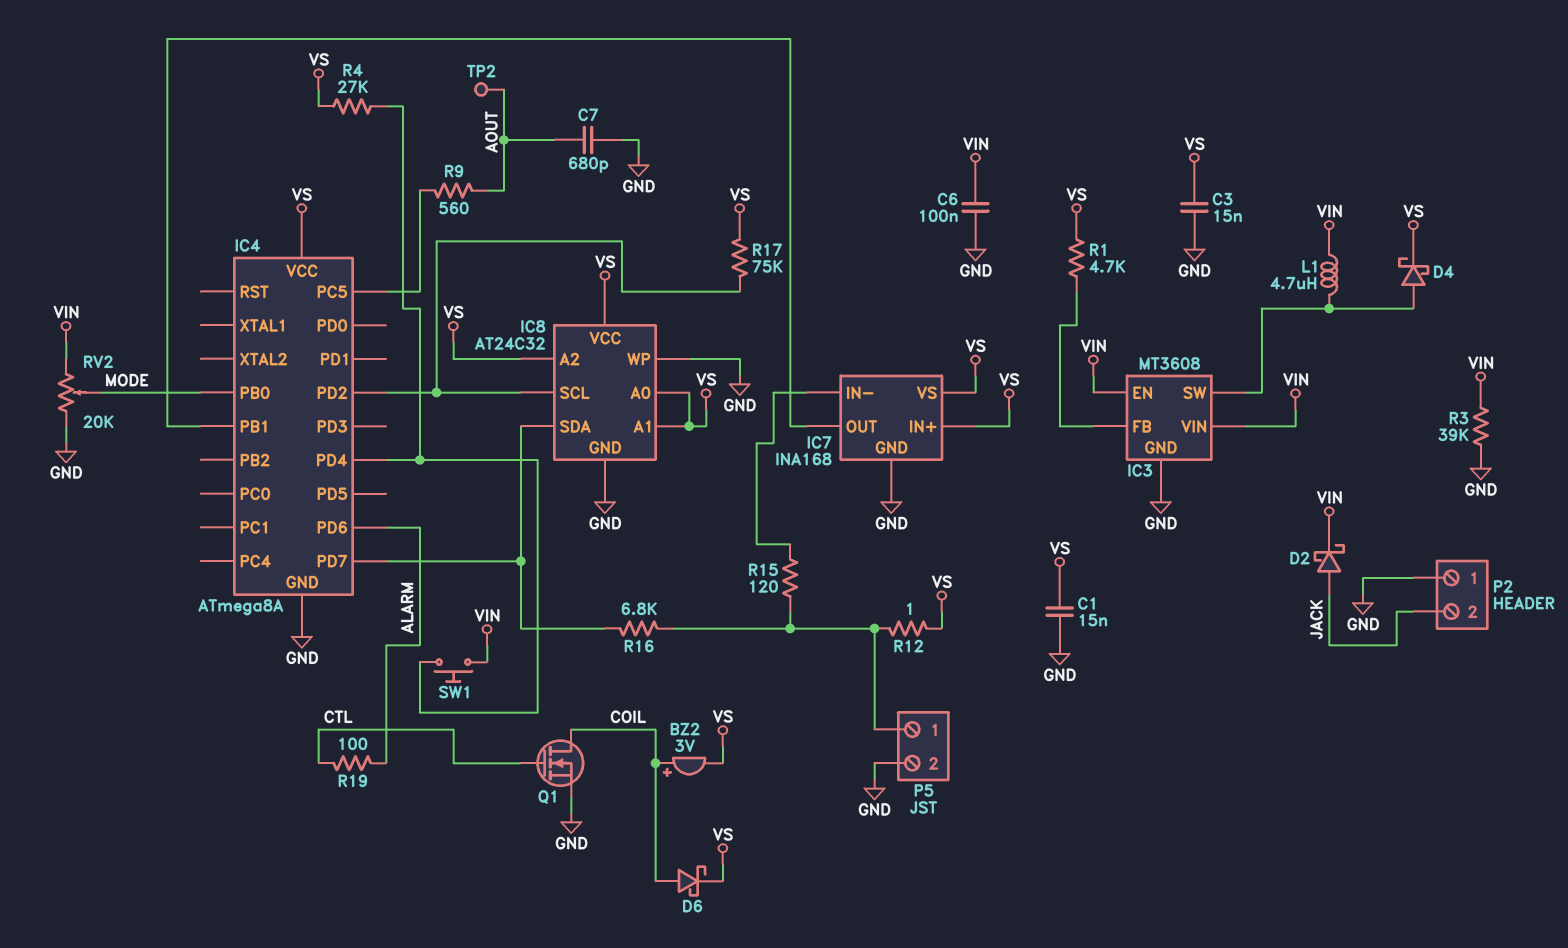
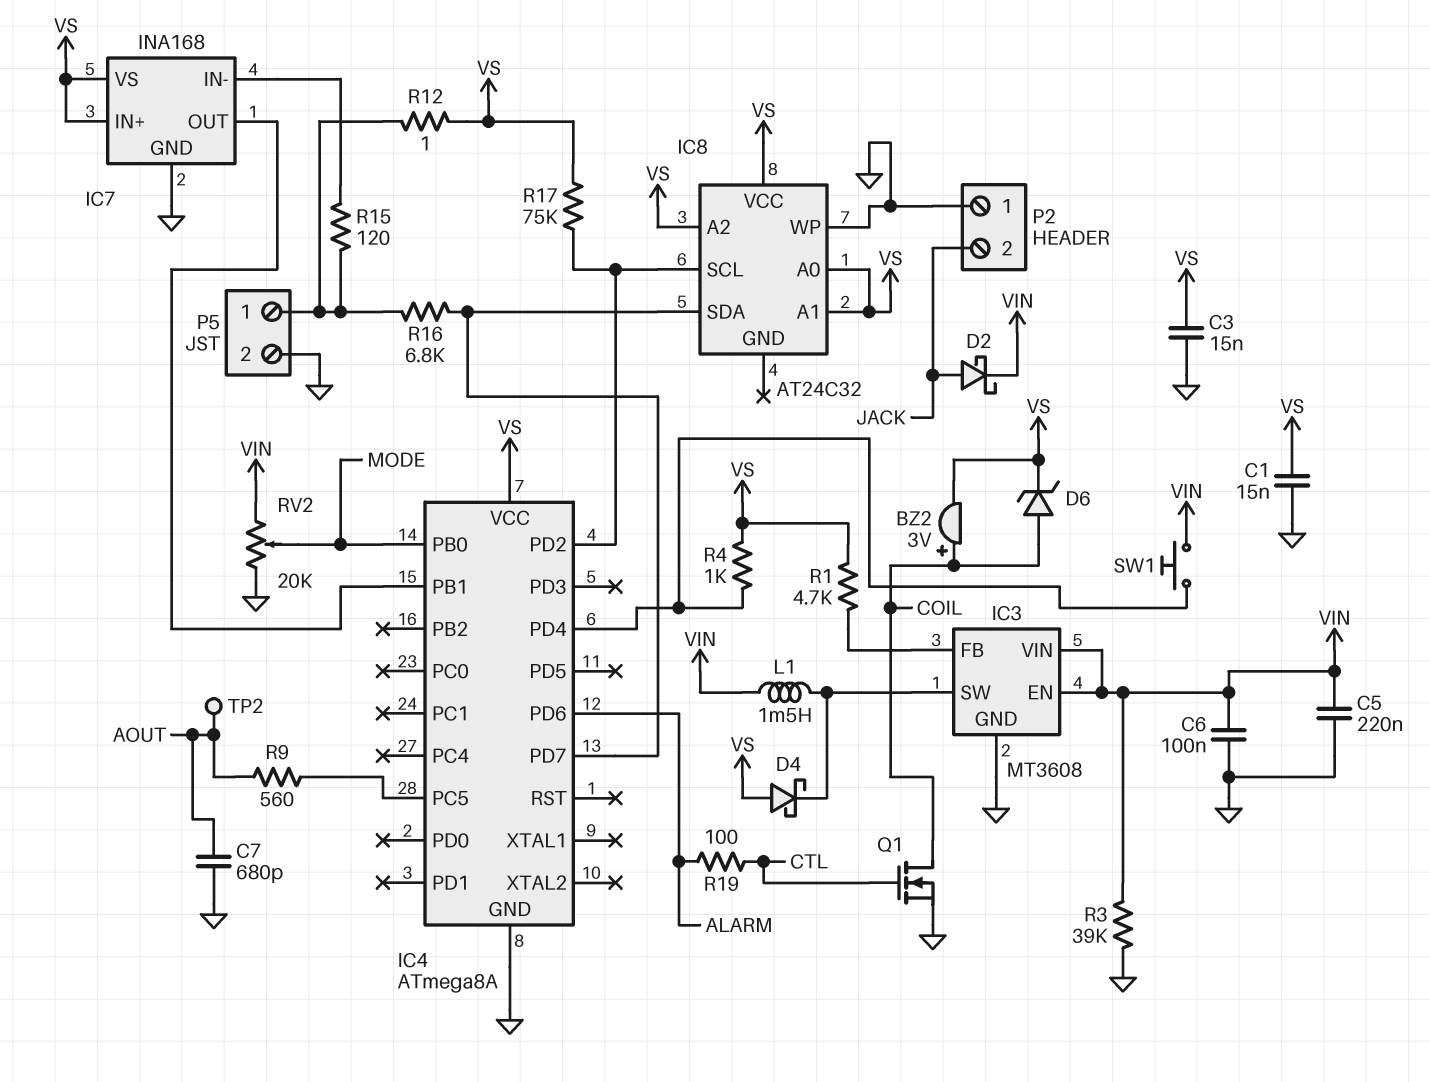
C5: none -> 220nF (GND, VIN)
D4: schottky (A IC3/SW, K VS) -> schottky (A VS, K IC3/SW)
D6: schottky (A COIL, K VS) -> zener (A COIL, K VS)
IC8 pin GND: GND -> none
L1: 4.7uH (IC3/SW, VIN) -> 1.5mH (IC3/SW, VIN)
R4: 27k (IC4/PD4, VS) -> 1k (IC4/PD4, VS)

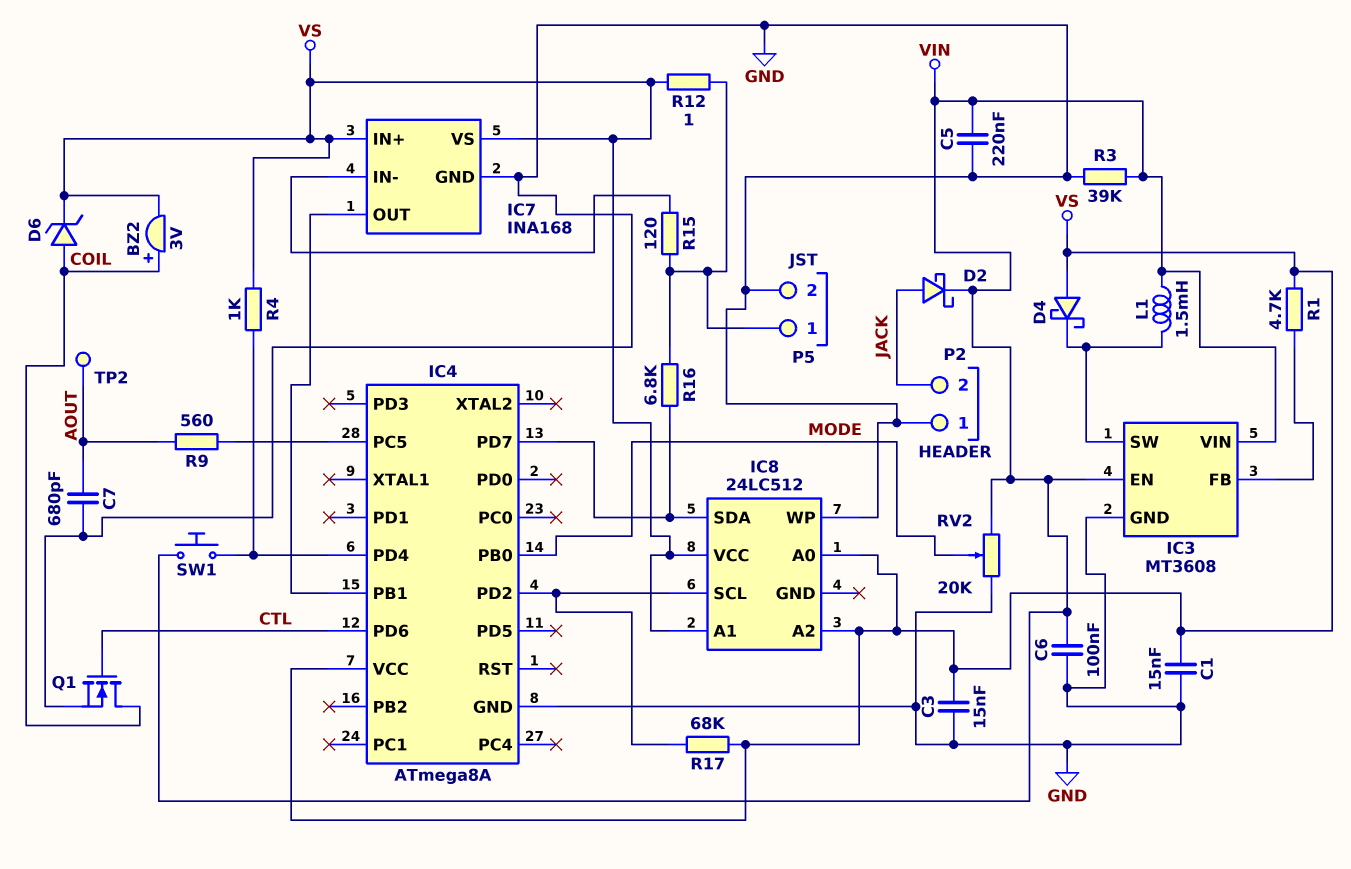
IC4 pin PD6: ALARM -> CTL
IC8: AT24C32 -> 24LC512
R17: 75k (IC4/PD2, VS) -> 68k (IC4/PD2, VS)
R19: 100 (ALARM, CTL) -> none

